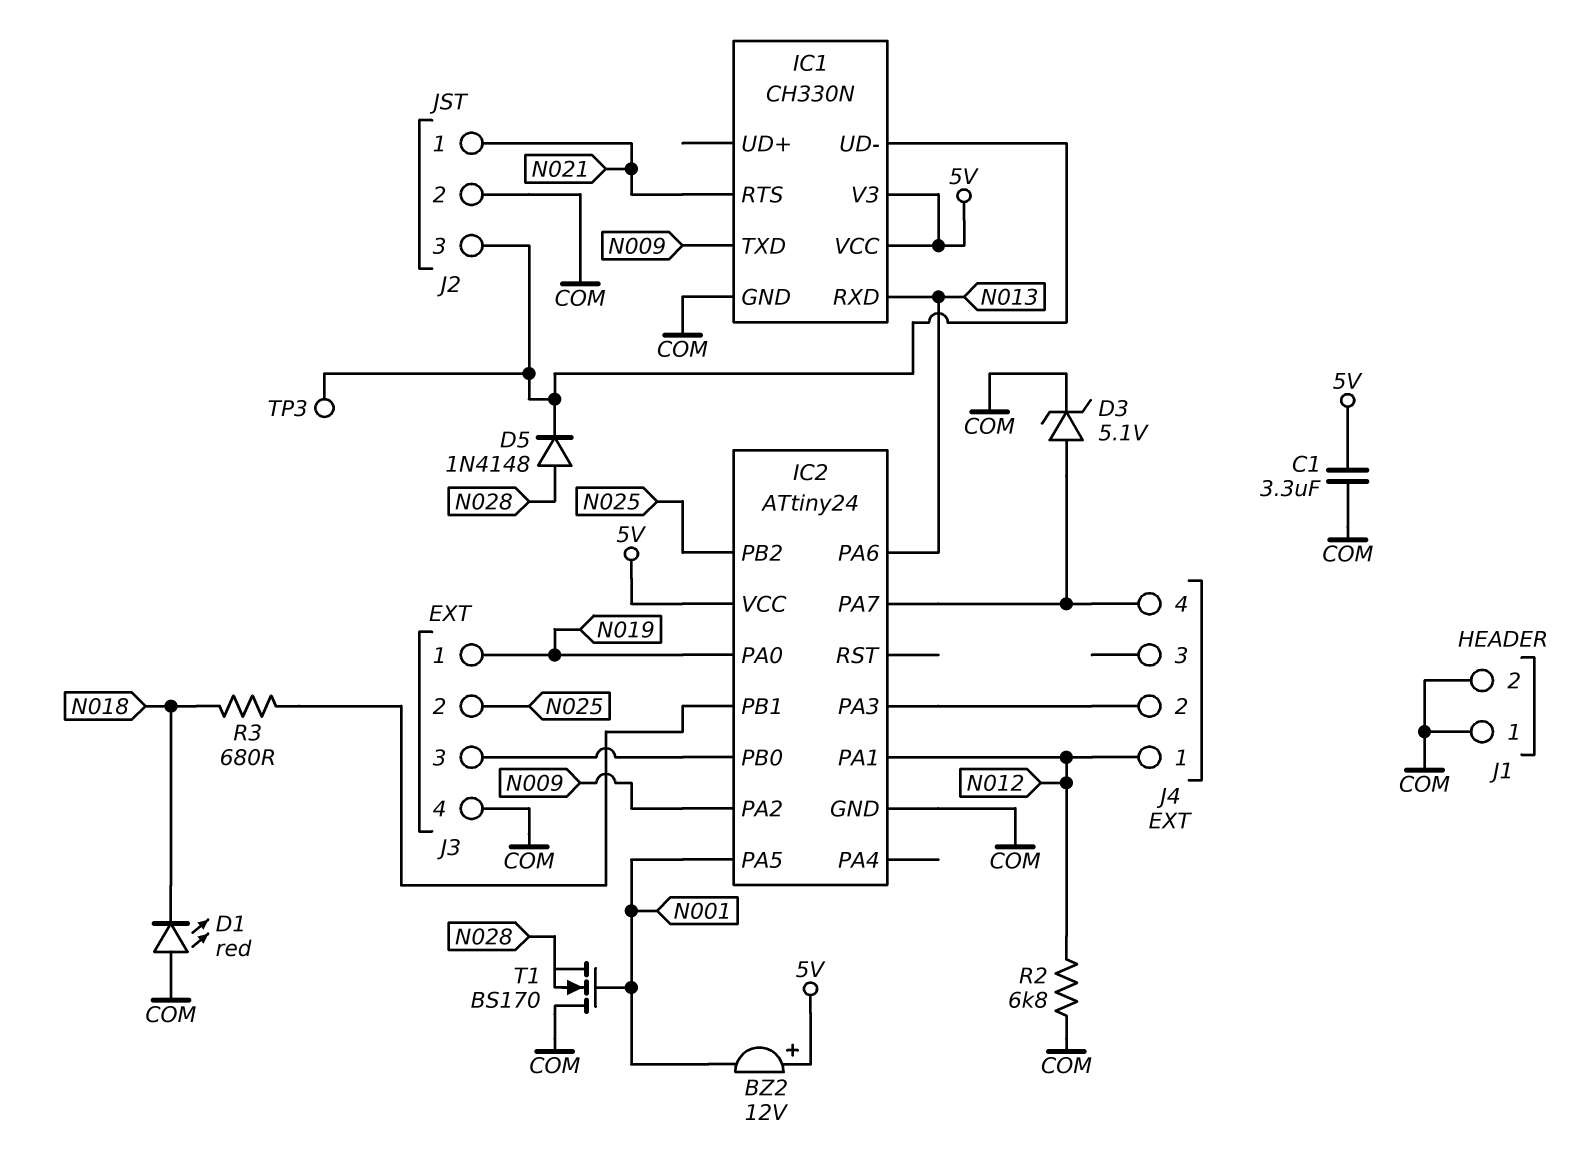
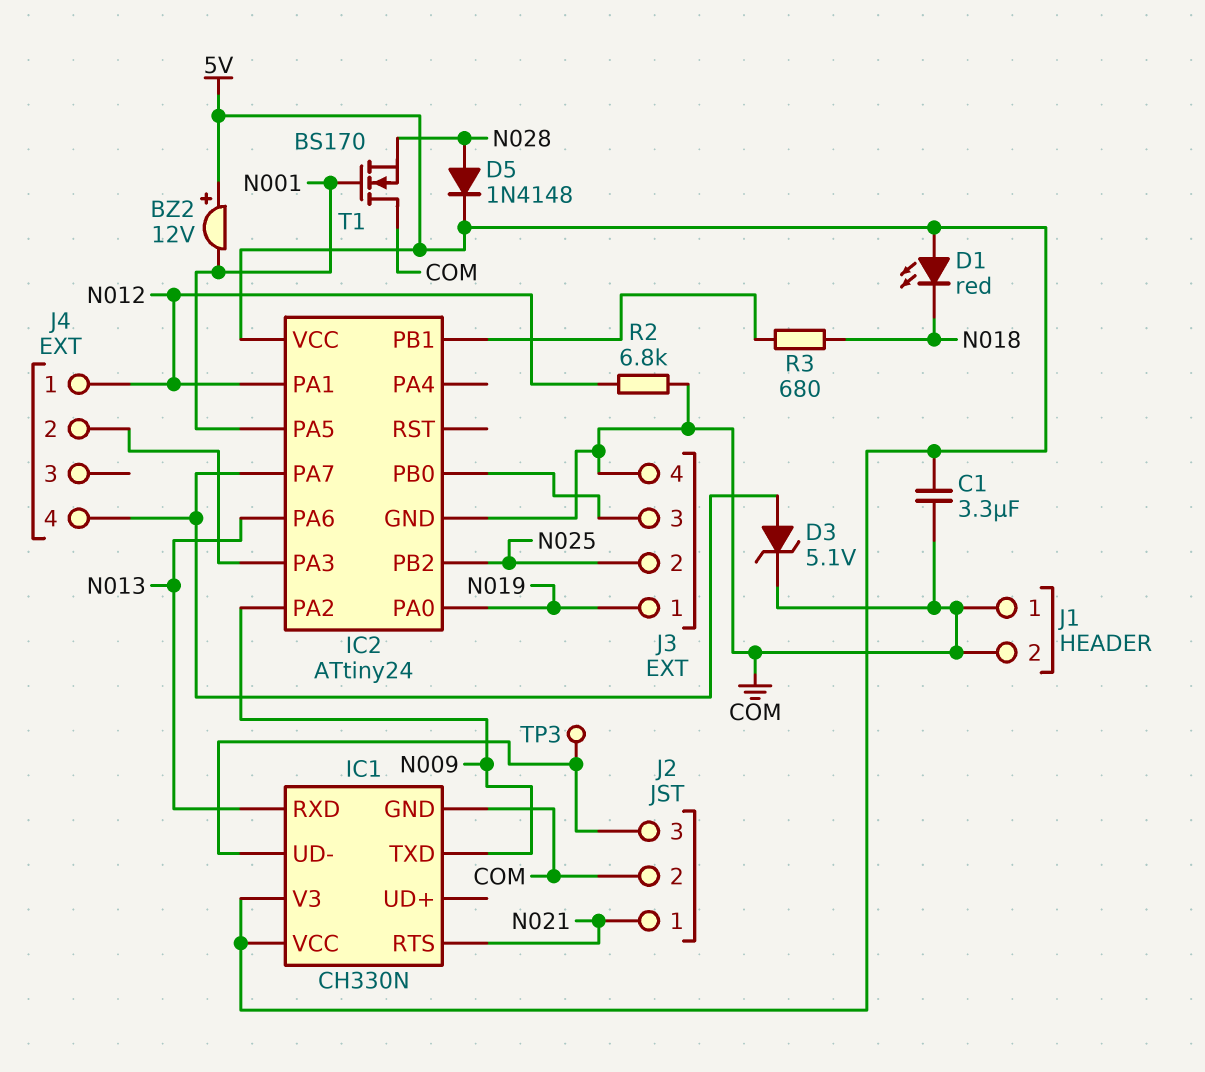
D1: LED red (A COM, K N018) -> LED red (A 5V, K N018)
D5: diode 1N4148 (A N028, K IC1/UD-) -> diode 1N4148 (A N028, K 5V)

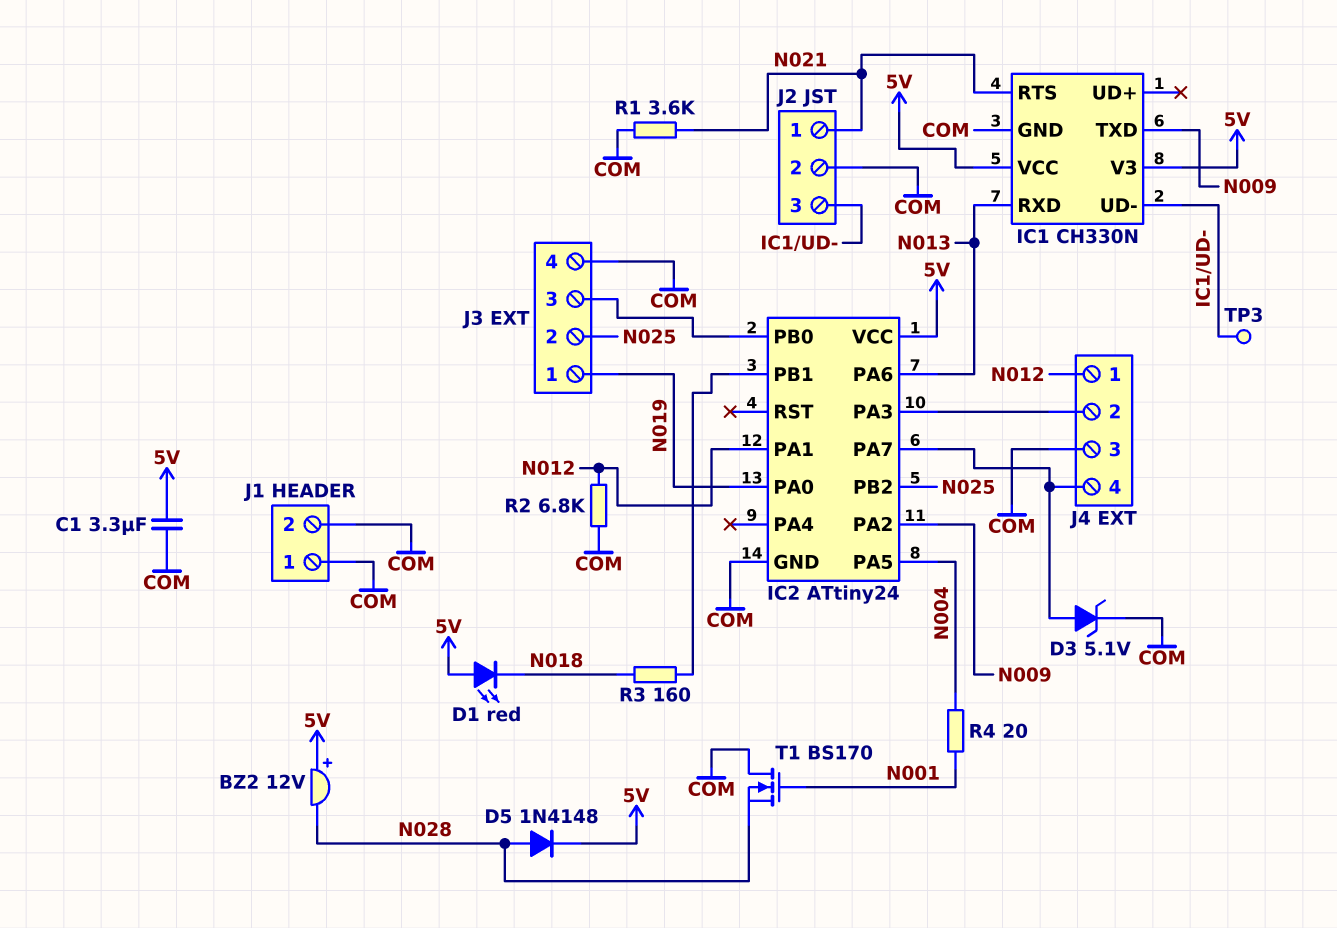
BZ2: buzzer 12V (plus 5V, minus N001) -> buzzer 12V (plus 5V, minus N028)
IC2 pin PA5: N001 -> N004
J4 pin 3: none -> COM
R1: none -> 3.6k (COM, N021)
R3: 680 (IC2/PB1, N018) -> 160 (IC2/PB1, N018)
R4: none -> 20 (N001, N004)

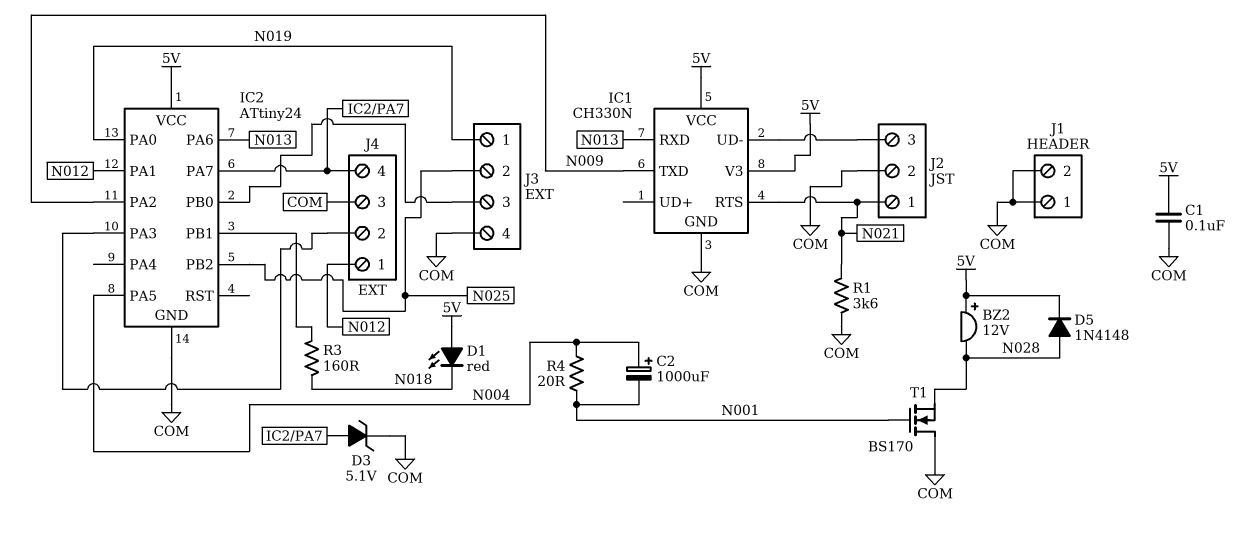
C1: 3.3uF (5V, COM) -> 100nF (5V, COM)
C2: none -> 1000uF (plus N004, minus N001)
R2: 6.8k (COM, N012) -> none
TP3: test point (IC1/UD-) -> none

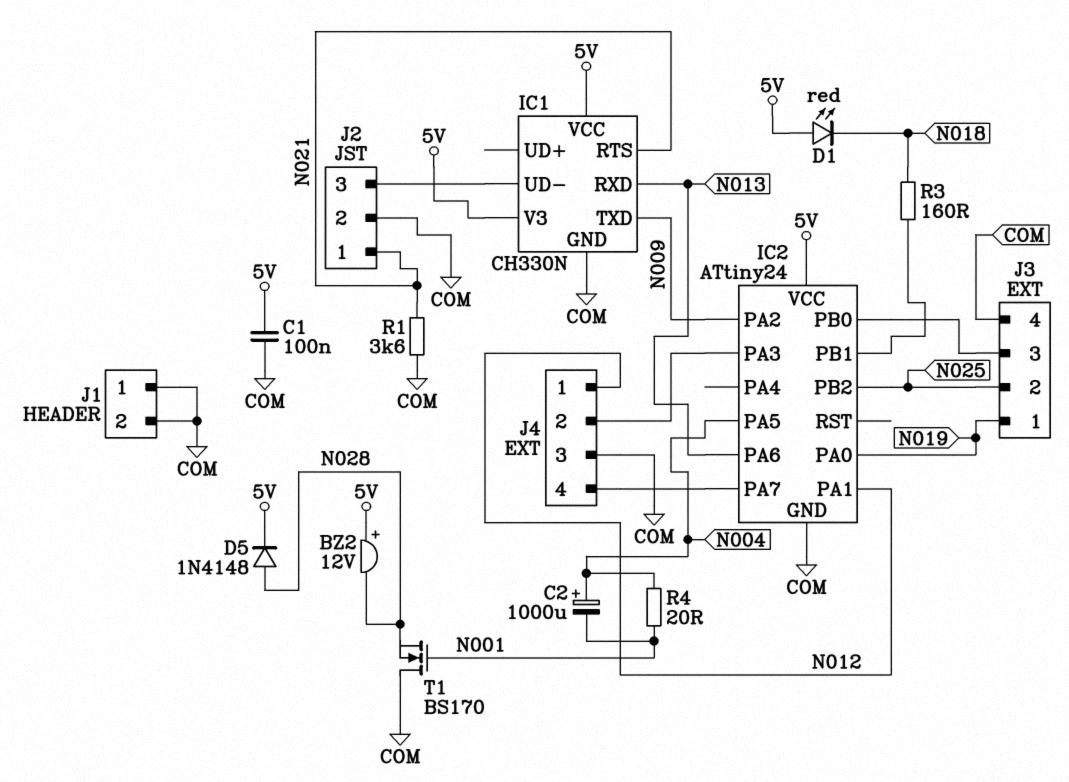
D3: zener 5.1V (A IC2/PA7, K COM) -> none

